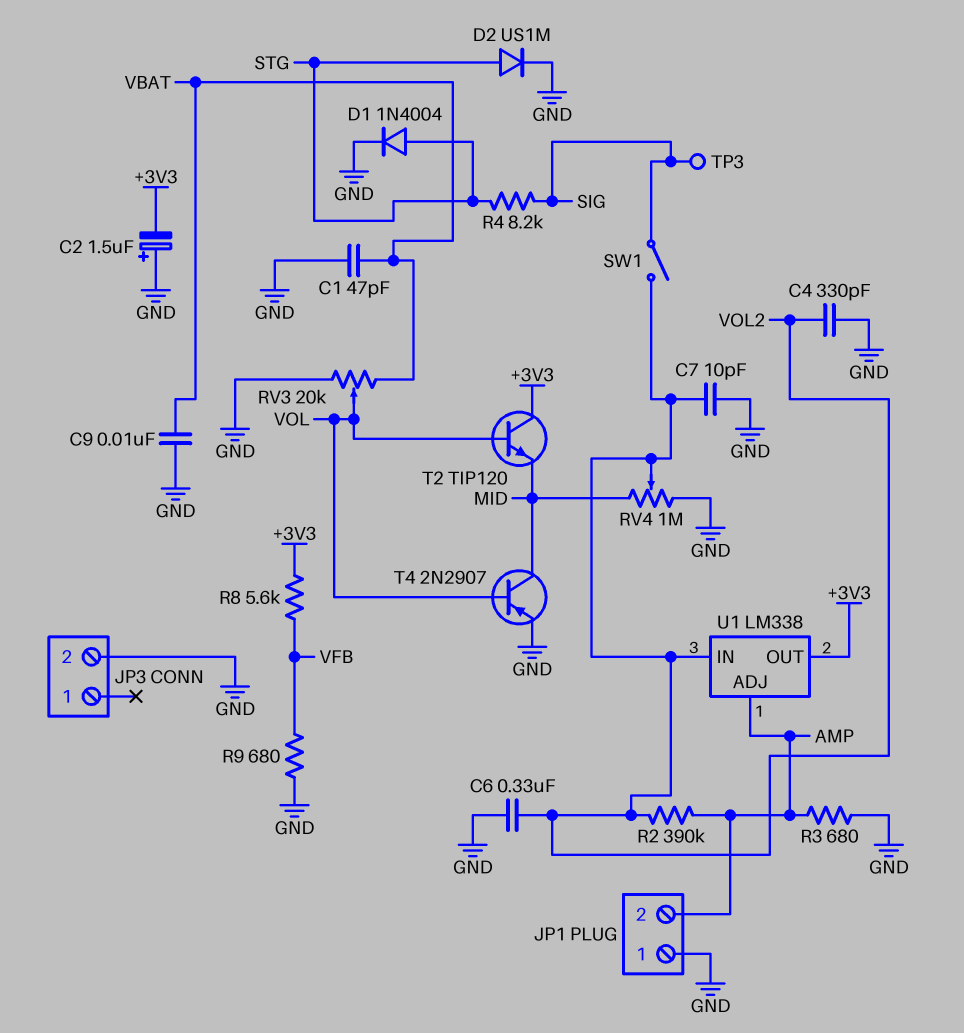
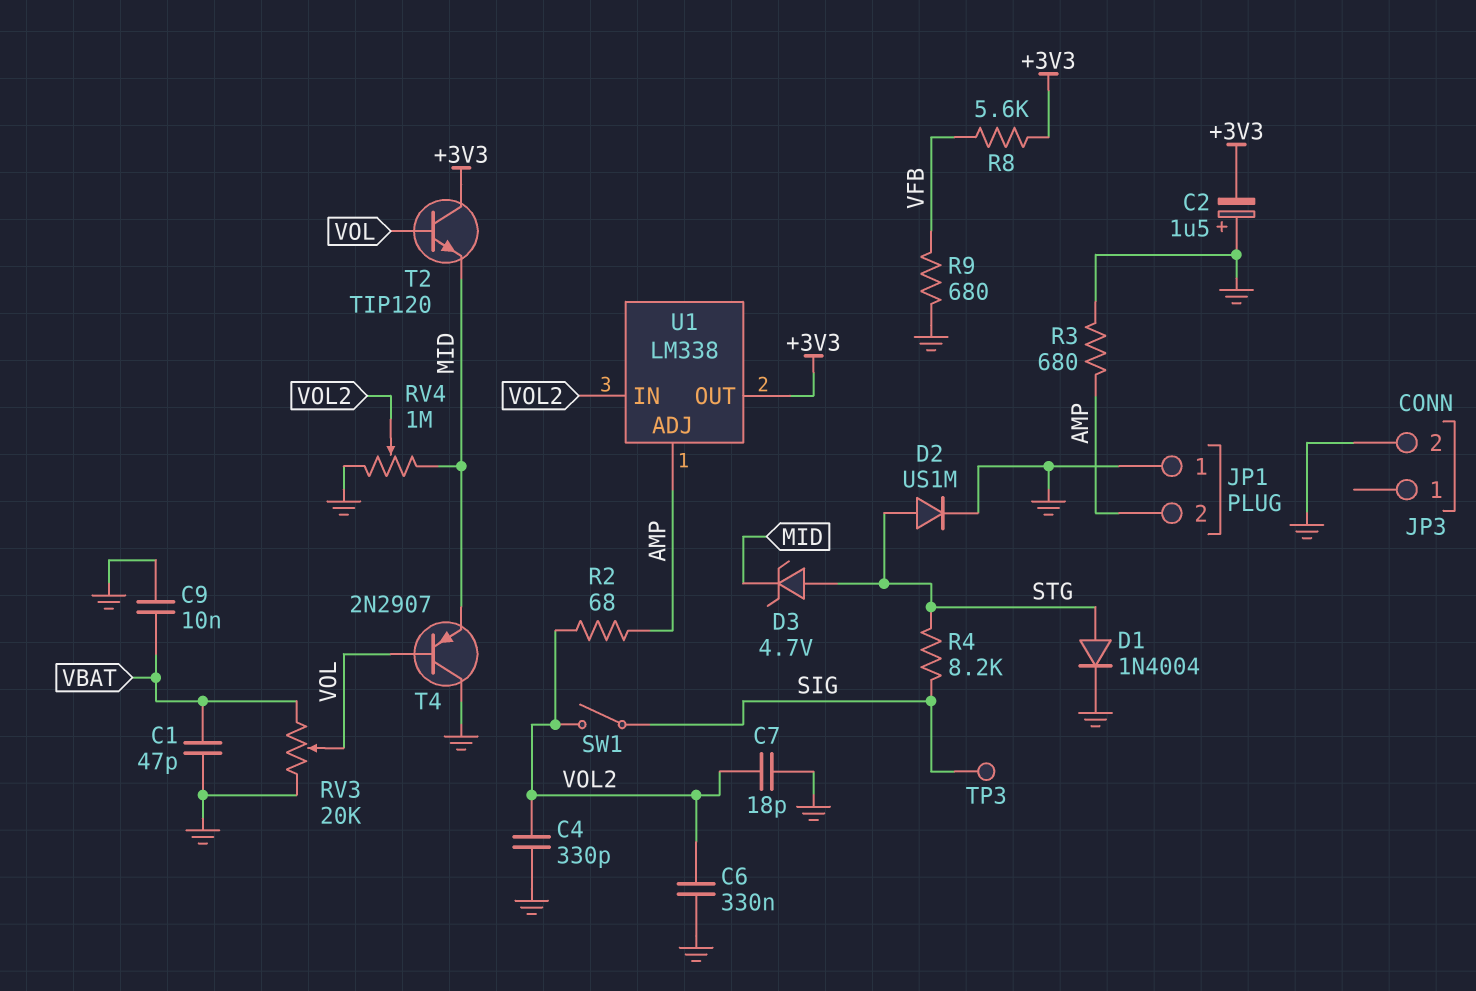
C7: 10pF (GND, VOL2) -> 18pF (GND, VOL2)
D3: none -> zener 4.7V (A STG, K MID)
R2: 390k (AMP, VOL2) -> 68 (AMP, VOL2)
T4: PNP 2N2907 (B VOL, C MID, E GND) -> PNP 2N2907 (B VOL, C GND, E MID)

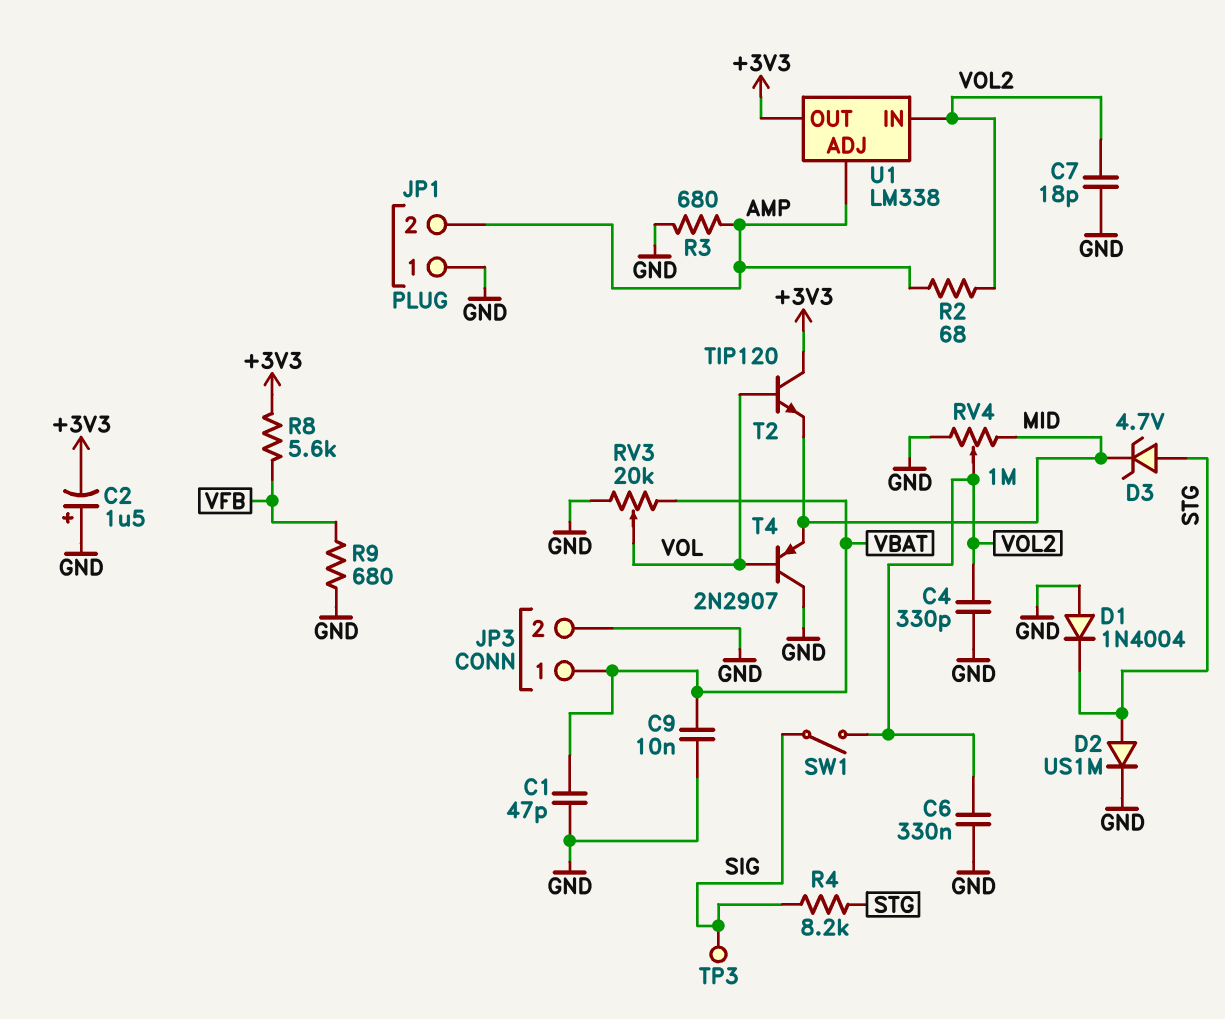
D1: diode 1N4004 (A STG, K GND) -> diode 1N4004 (A GND, K STG)
JP3 pin 1: none -> VBAT

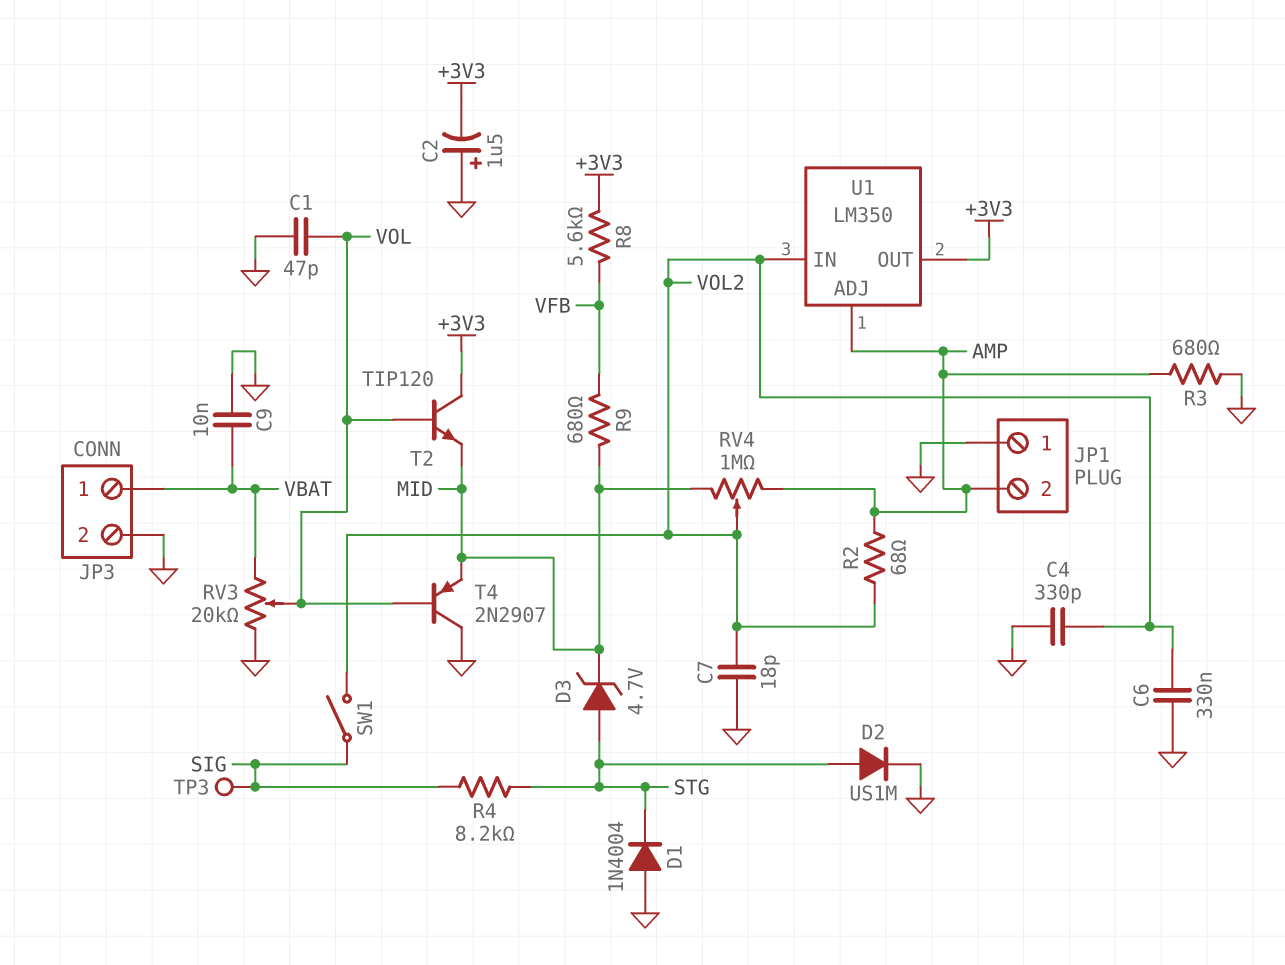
C1: 47pF (GND, VBAT) -> 47pF (GND, VOL)
R9: 680 (GND, VFB) -> 680 (MID, VFB)
RV4: 1M (GND, MID, wiper VOL2) -> 1M (AMP, MID, wiper VOL2)
U1: LM338 -> LM350

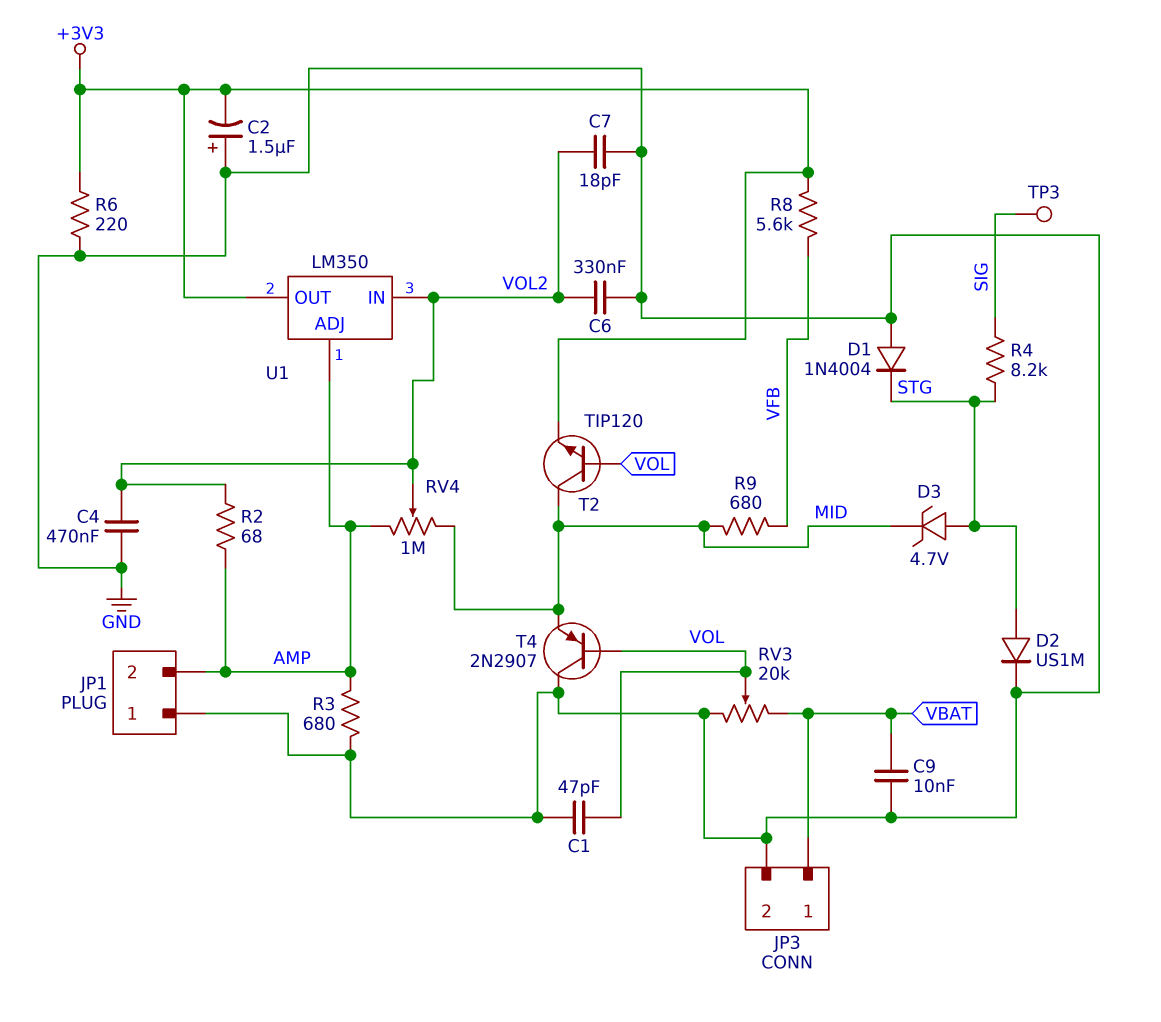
C4: 330pF (GND, VOL2) -> 470nF (GND, VOL2)
R6: none -> 220 (+3V3, GND)
SW1: switch (SIG, VOL2) -> none
T2: NPN TIP120 (B VOL, C +3V3, E MID) -> NPN TIP120 (B VOL, C MID, E +3V3)

